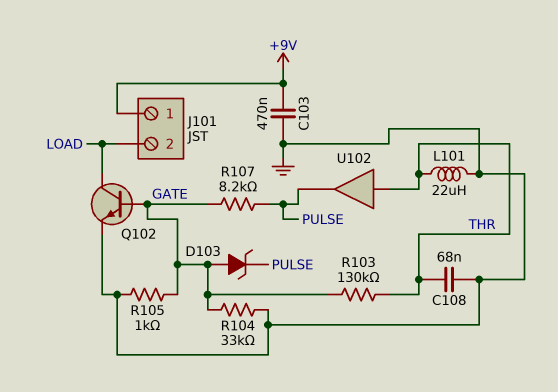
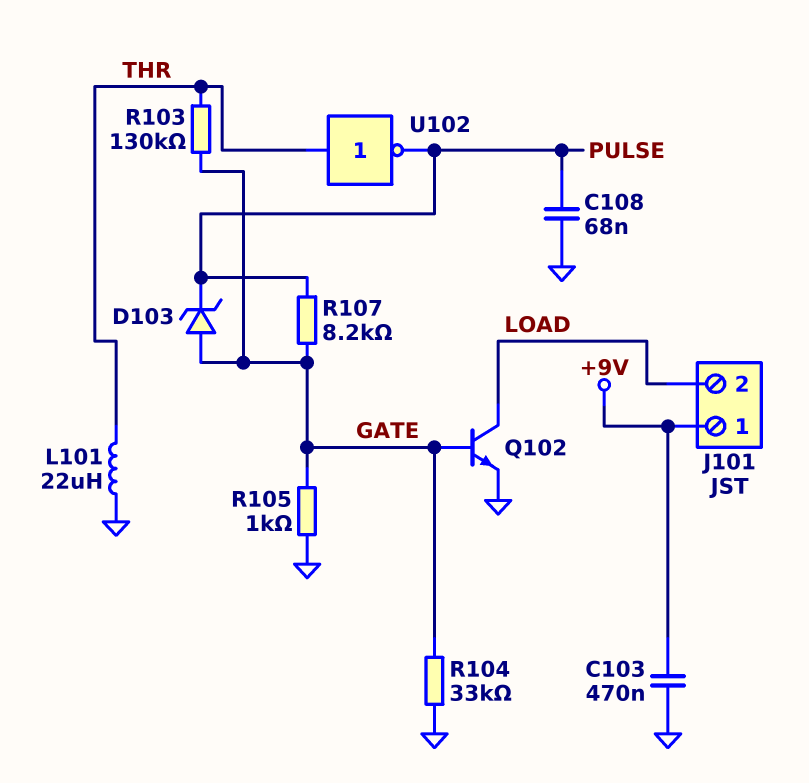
C108: 68nF (GND, THR) -> 68nF (GND, PULSE)
U102: buffer (in THR, out PULSE) -> NOT (in THR, out PULSE)

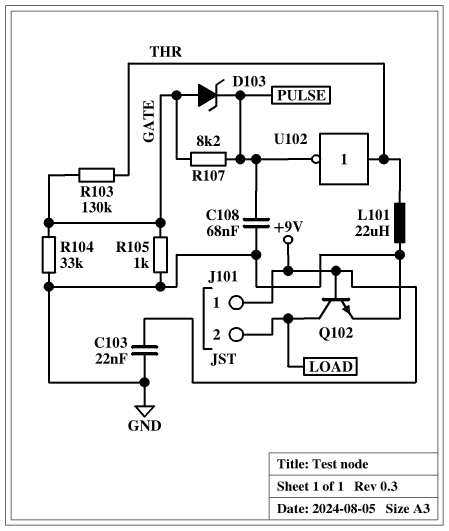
C103: 470nF (+9V, GND) -> 22nF (+9V, GND)
Q102: NPN (B GATE, C LOAD, E GND) -> NPN (B +9V, C LOAD, E GND)

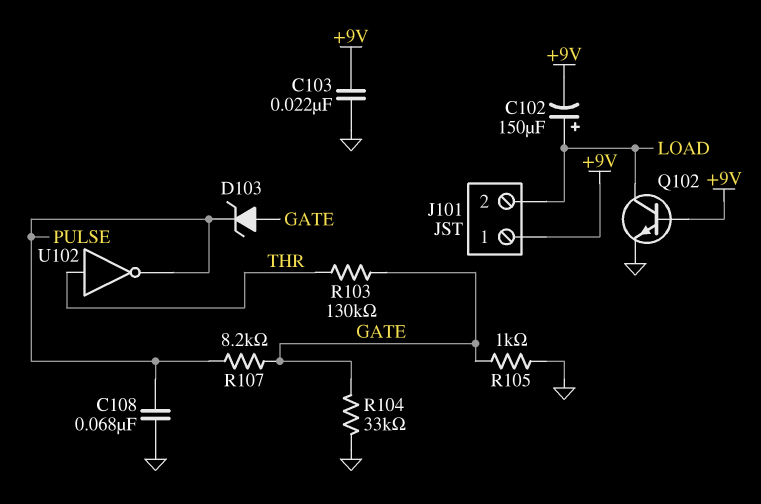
C102: none -> 150uF (plus LOAD, minus +9V)
L101: 22uH (GND, THR) -> none

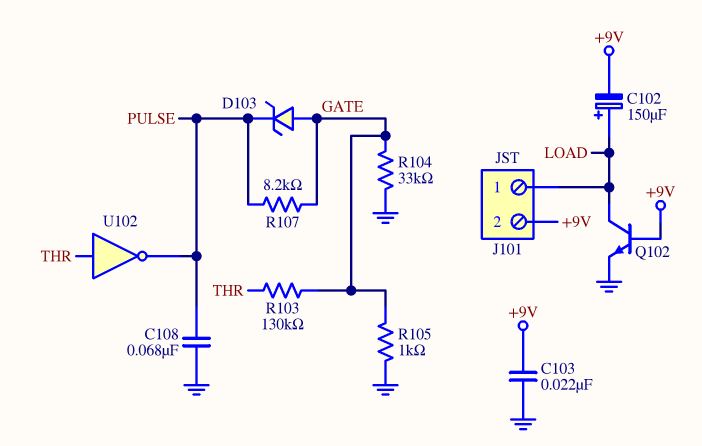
J101 pin 1: +9V -> LOAD
J101 pin 2: LOAD -> +9V

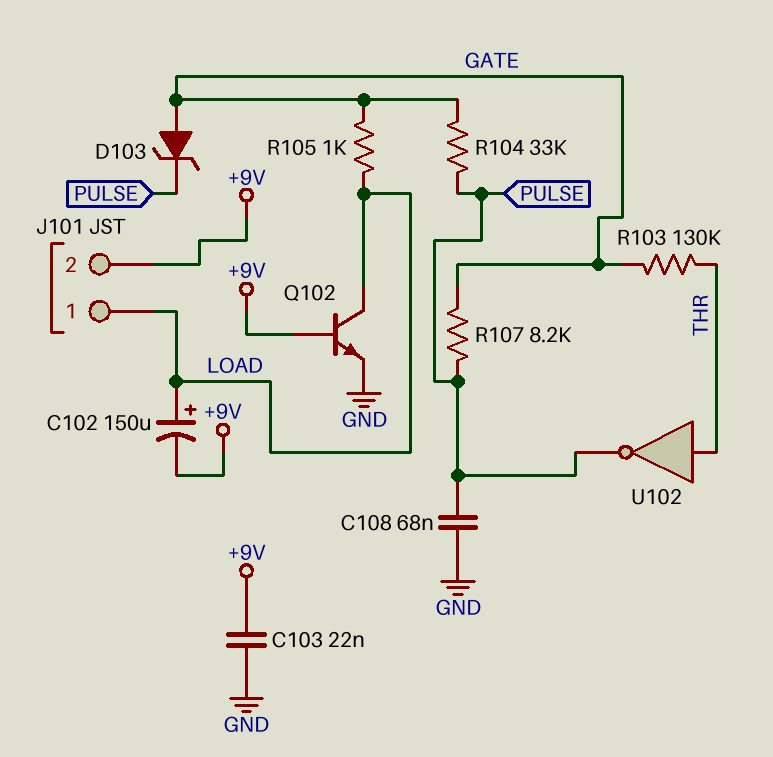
R104: 33k (GATE, GND) -> 33k (GATE, PULSE)
R105: 1k (GATE, GND) -> 1k (GATE, LOAD)

